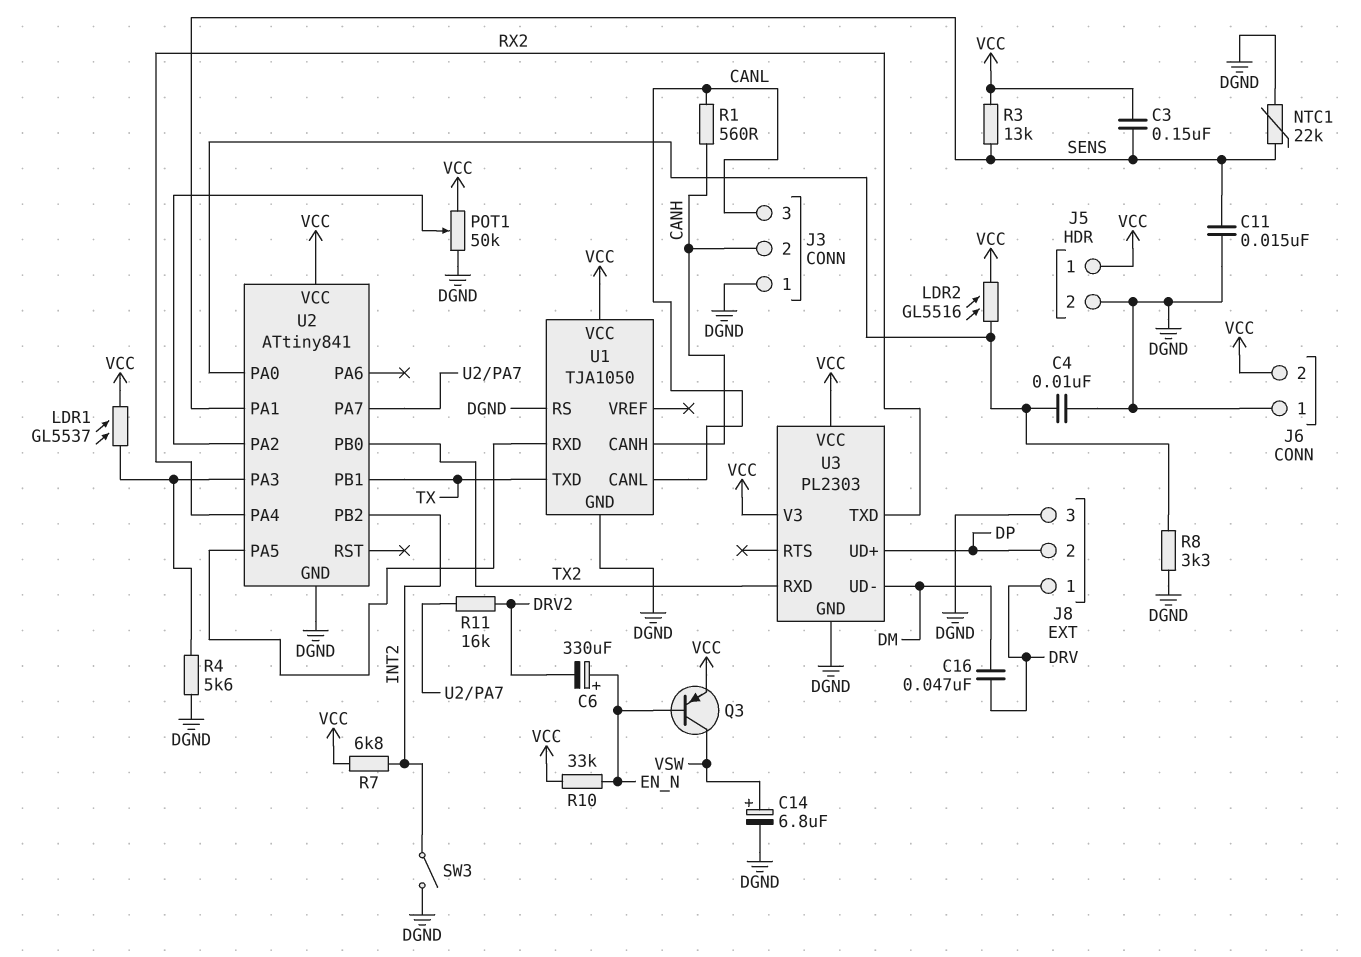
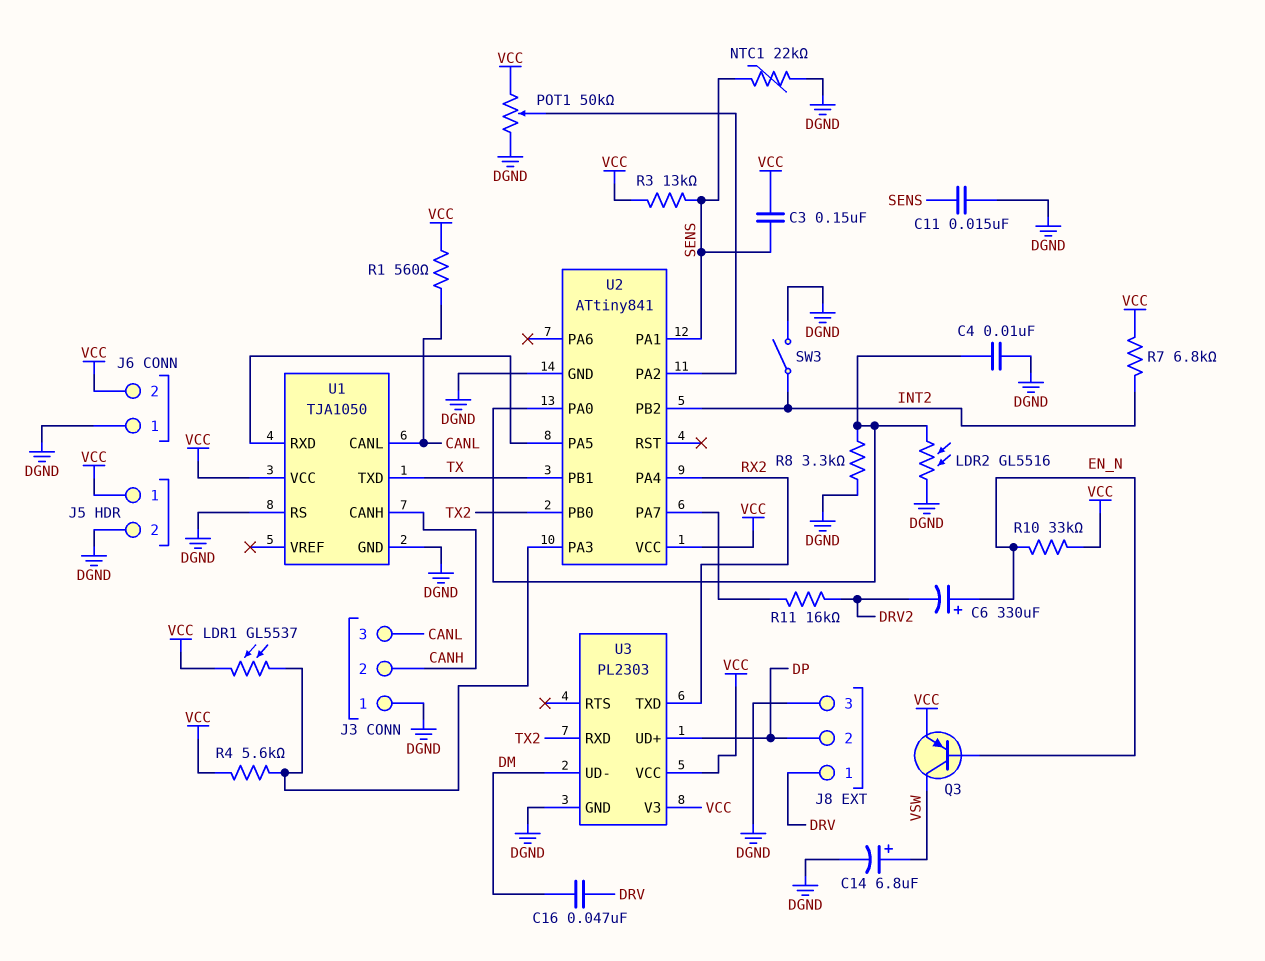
LDR2: GL5516 (U2/PA0, VCC) -> GL5516 (DGND, U2/PA0)
R1: 560 (CANH, CANL) -> 560 (CANL, VCC)
R4: 5.6k (DGND, U2/PA3) -> 5.6k (U2/PA3, VCC)

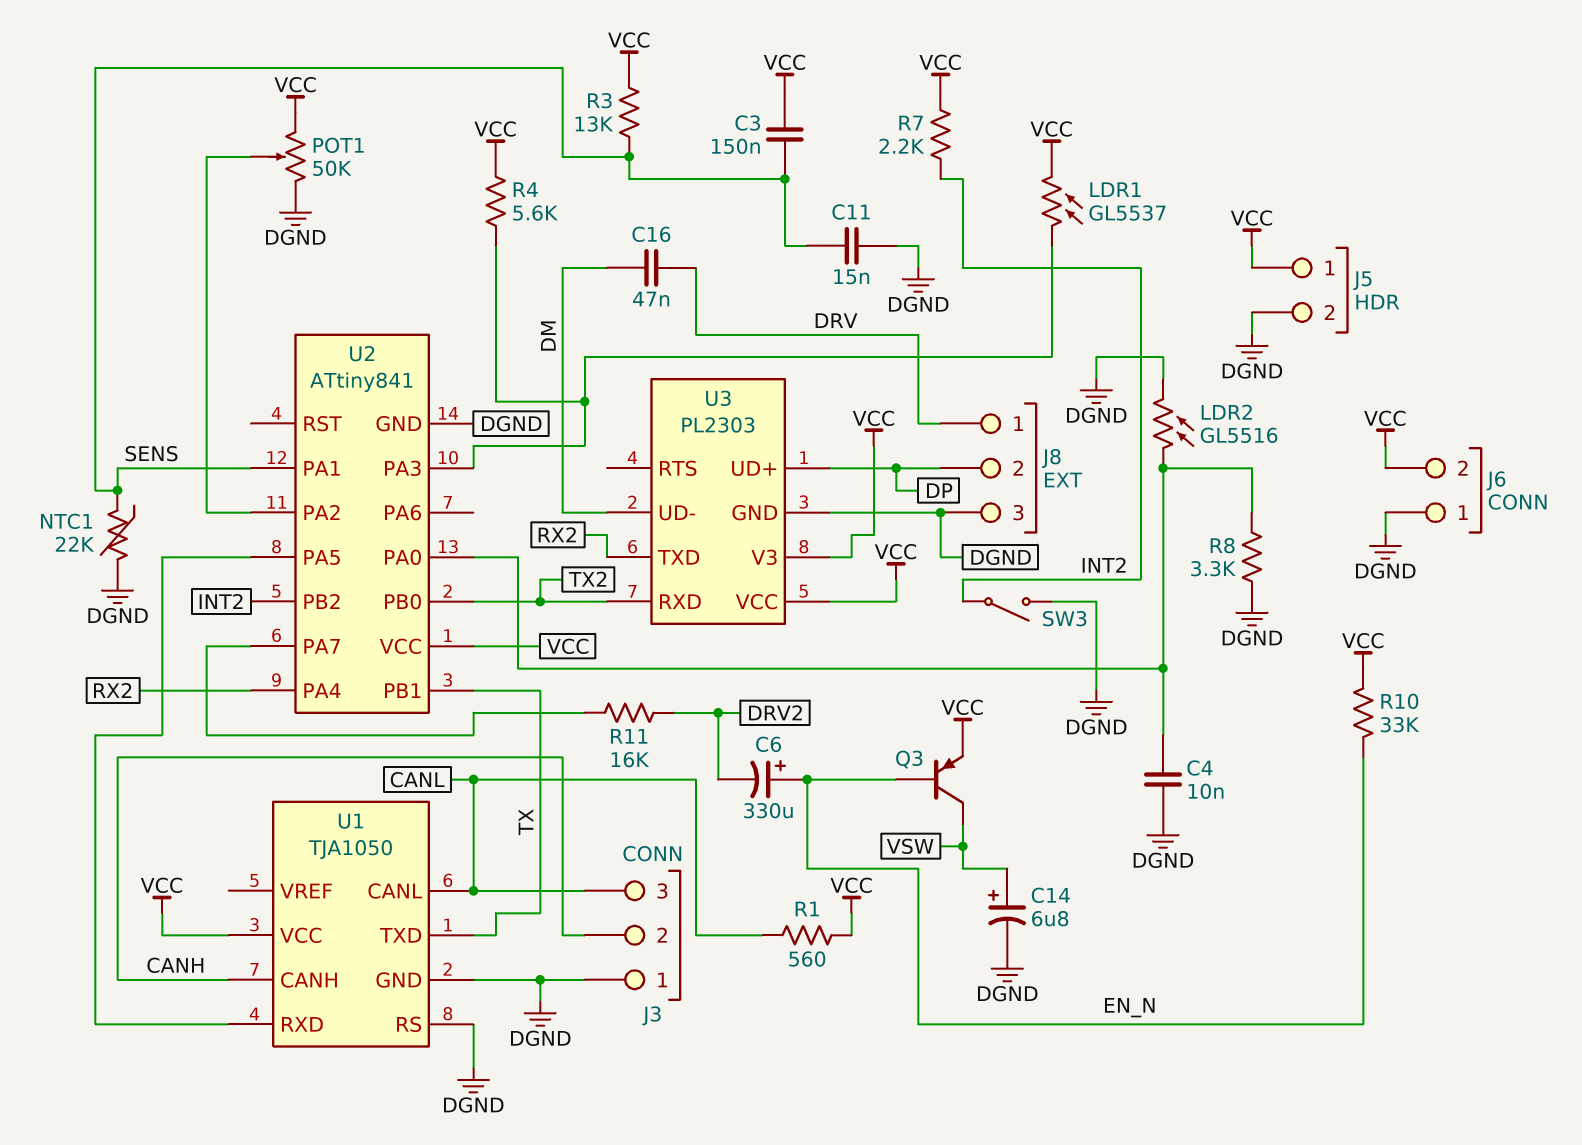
R7: 6.8k (INT2, VCC) -> 2.2k (INT2, VCC)

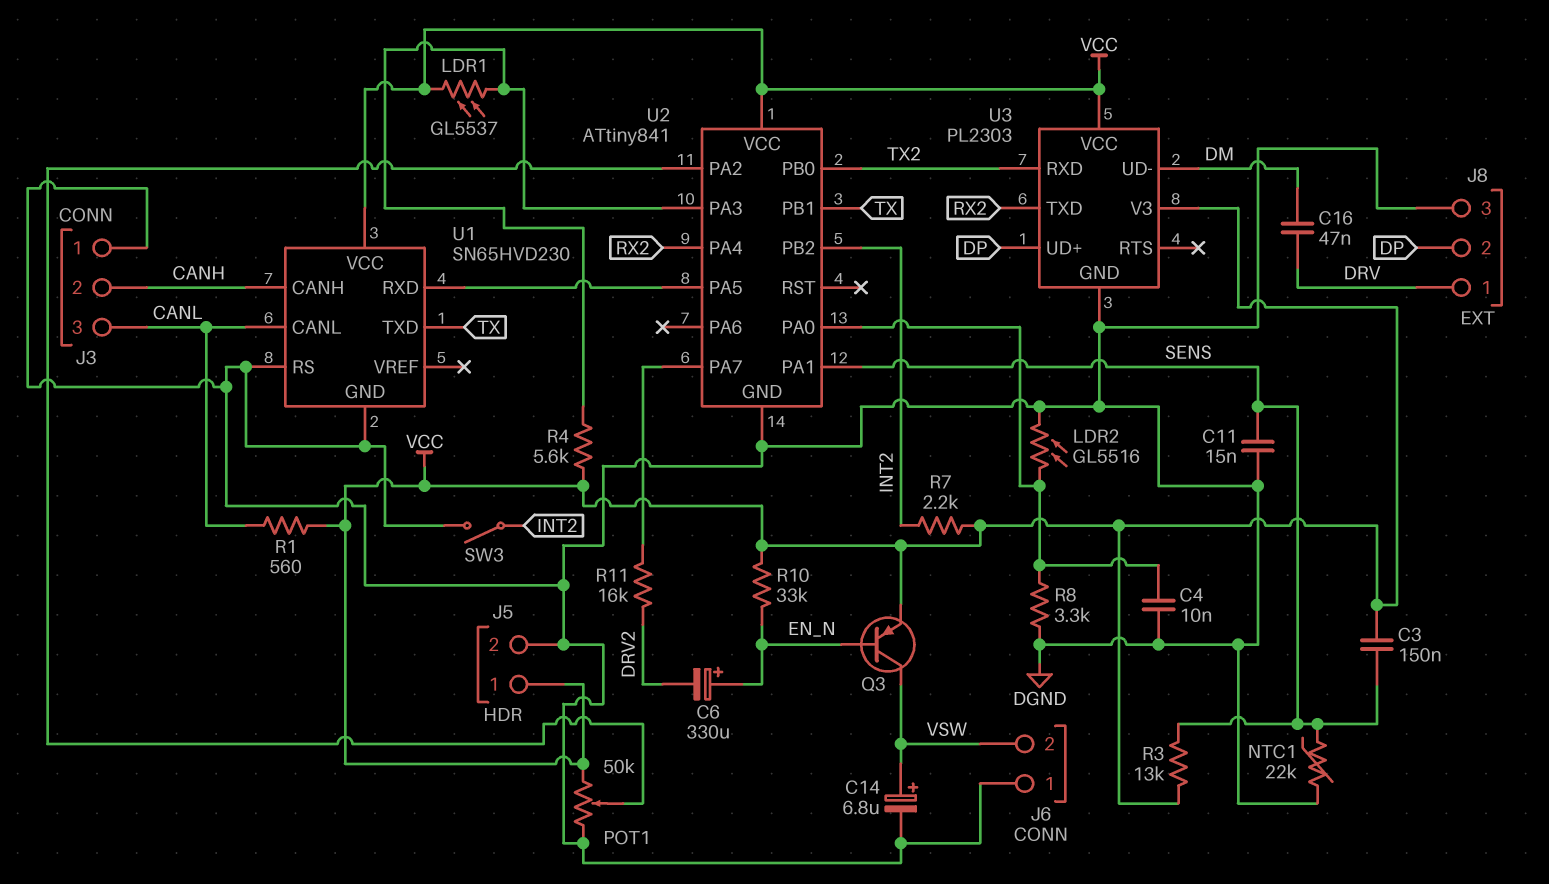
J6 pin 2: VCC -> VSW
U1: TJA1050 -> SN65HVD230

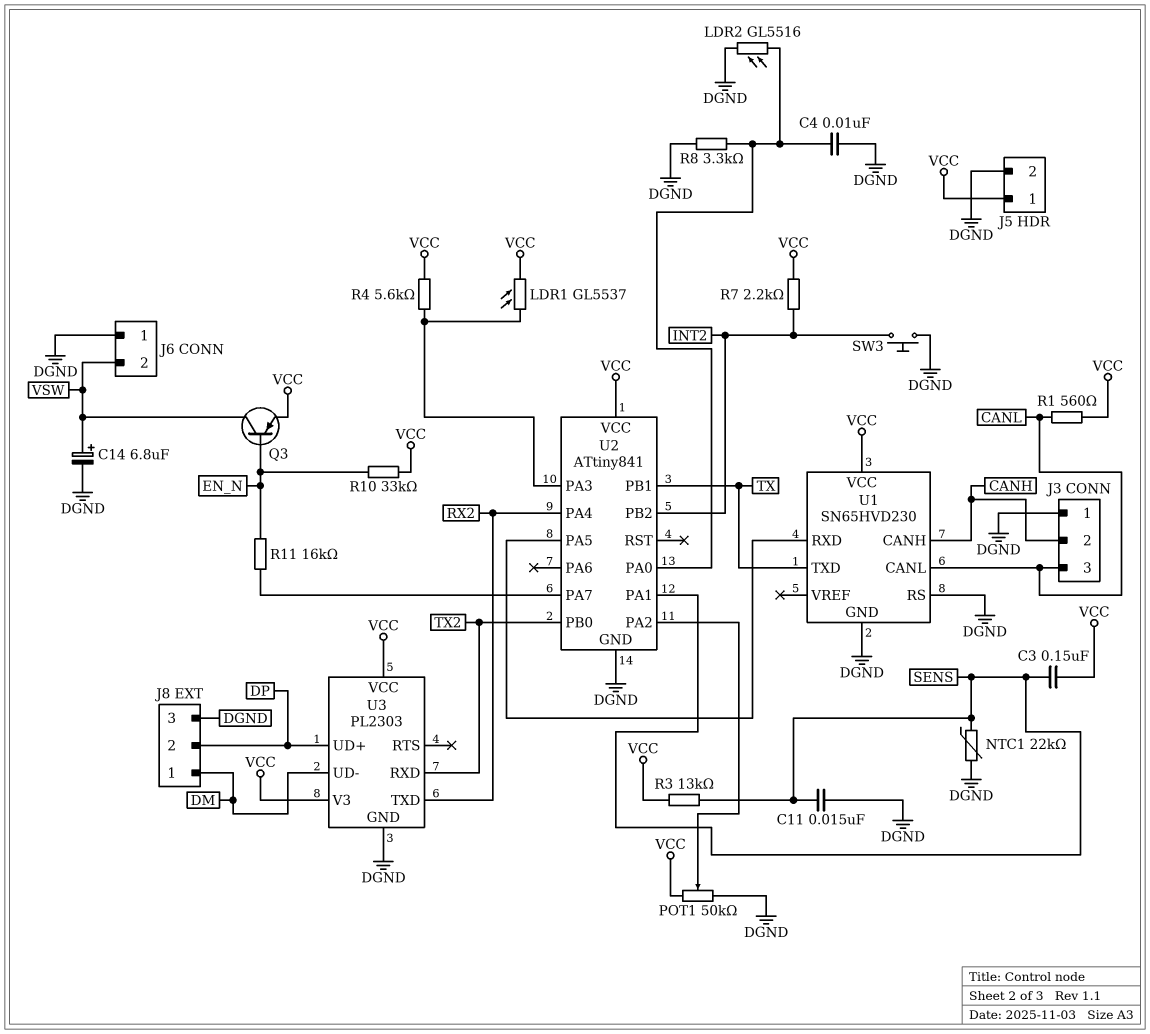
C6: 330uF (plus EN_N, minus DRV2) -> none
C16: 47nF (DM, DRV) -> none
J8 pin 1: DRV -> DM
R11: 16k (DRV2, U2/PA7) -> 16k (EN_N, U2/PA7)
SW3: switch (DGND, INT2) -> button (DGND, INT2)

